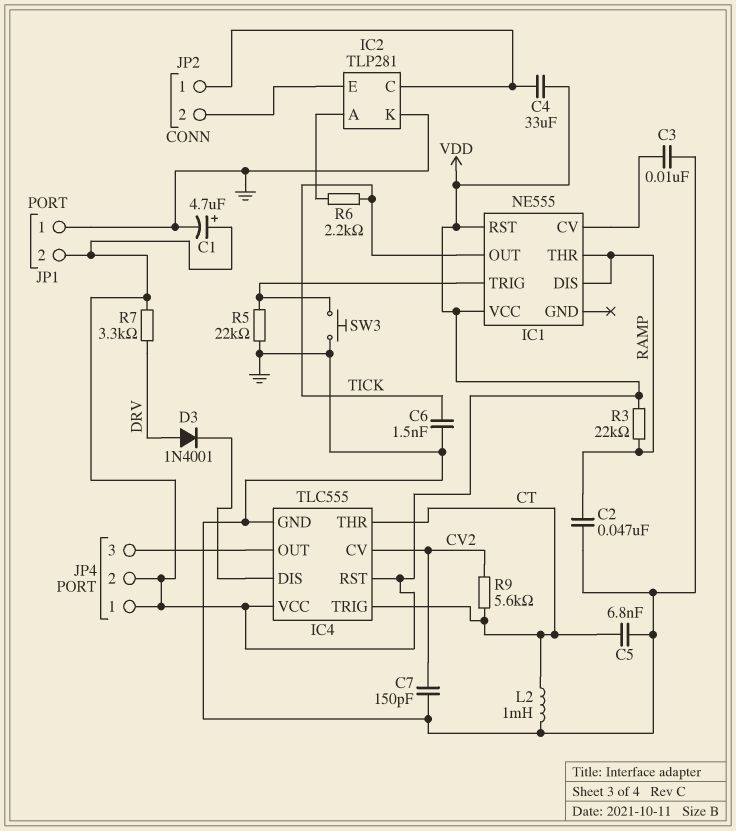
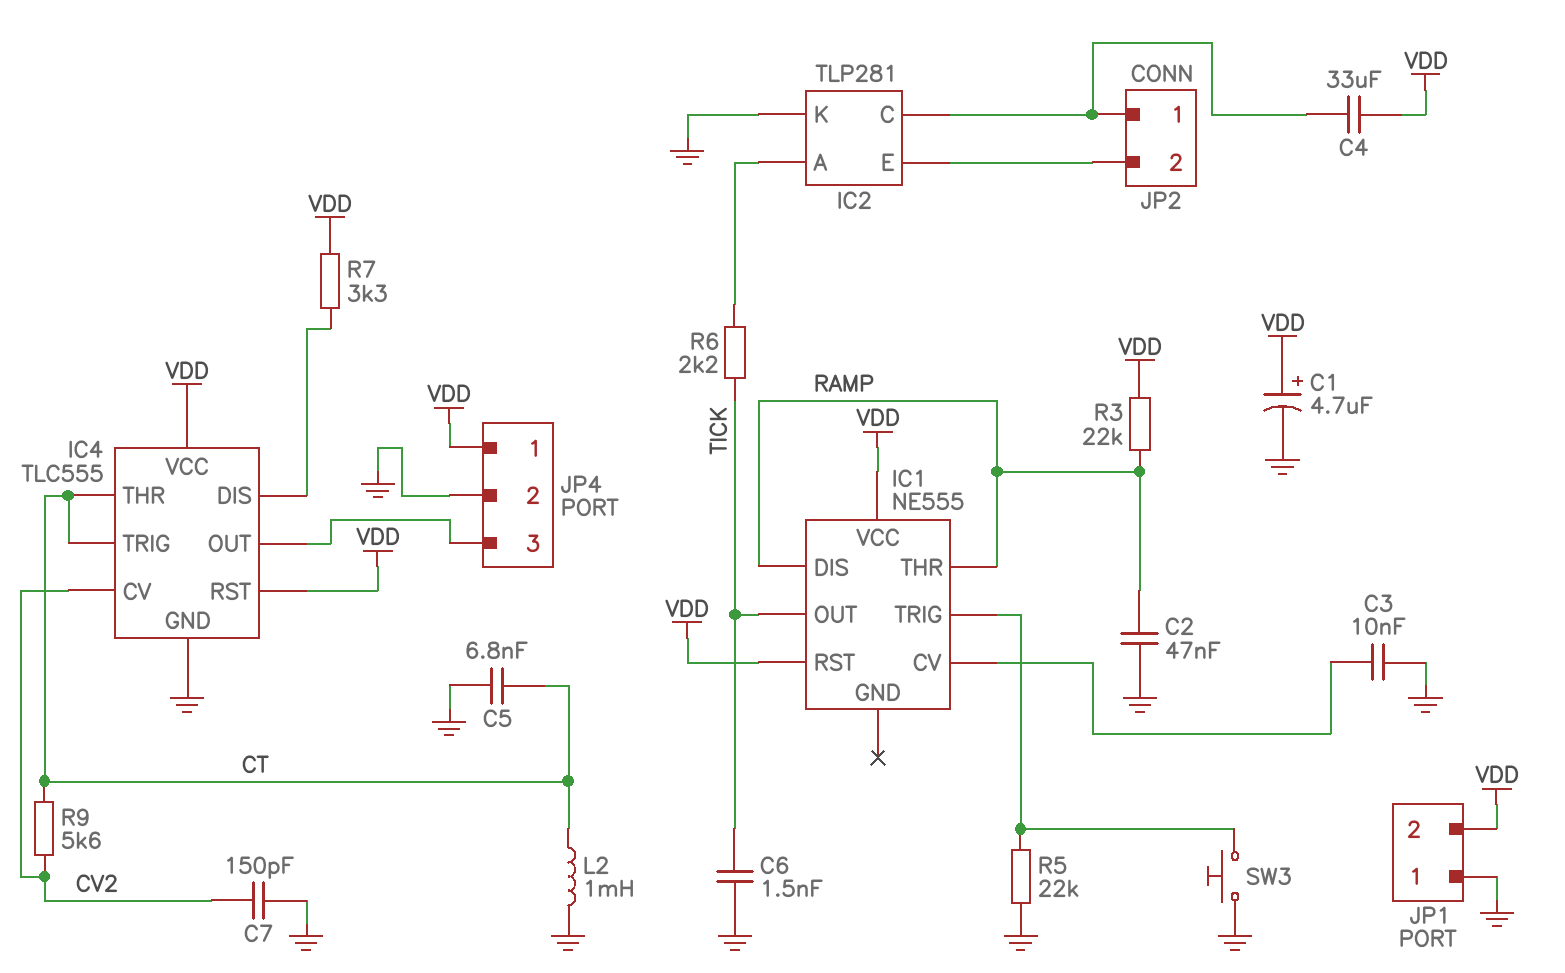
D3: diode 1N4001 (A DRV, K IC4/DIS) -> none
JP4 pin 2: VDD -> GND
R7: 3.3k (DRV, VDD) -> 3.3k (IC4/DIS, VDD)

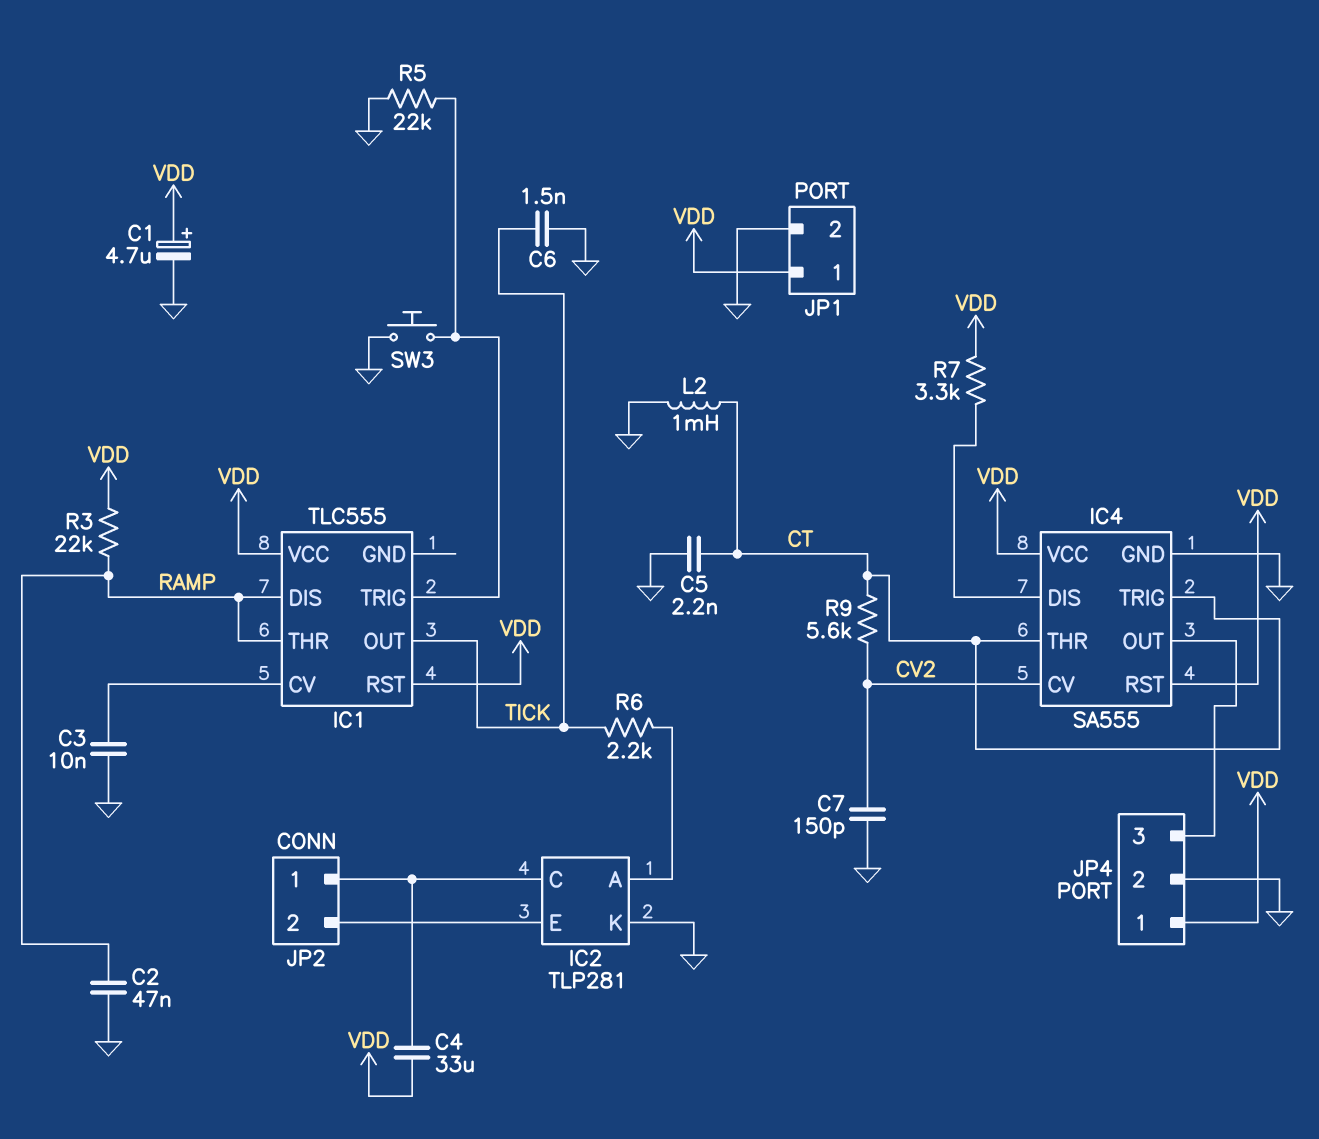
C5: 6.8nF (CT, GND) -> 2.2nF (CT, GND)
IC1: NE555 -> TLC555
IC4: TLC555 -> SA555
JP1 pin 1: GND -> VDD
JP1 pin 2: VDD -> GND

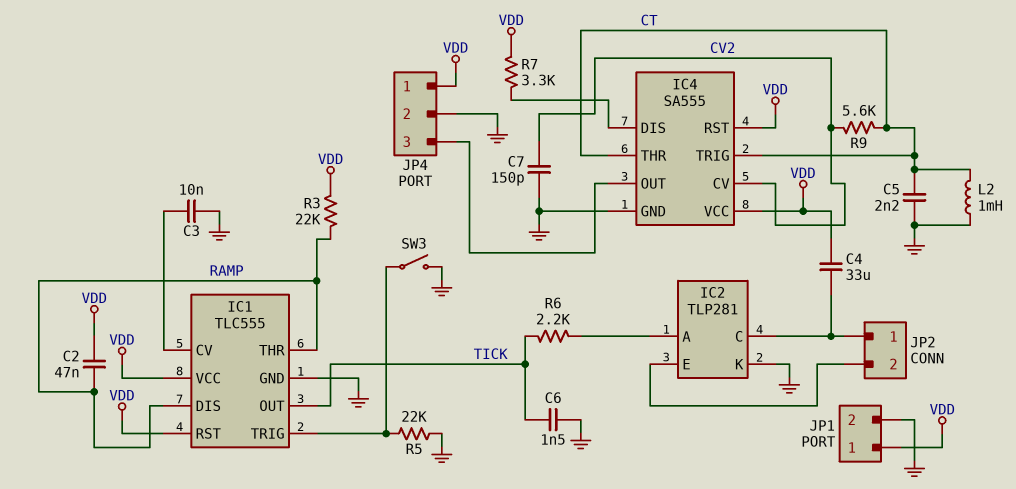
C1: 4.7uF (plus VDD, minus GND) -> none
C2: 47nF (GND, RAMP) -> 47nF (RAMP, VDD)
IC1 pin GND: none -> GND
SW3: button (GND, IC1/TRIG) -> switch (GND, IC1/TRIG)

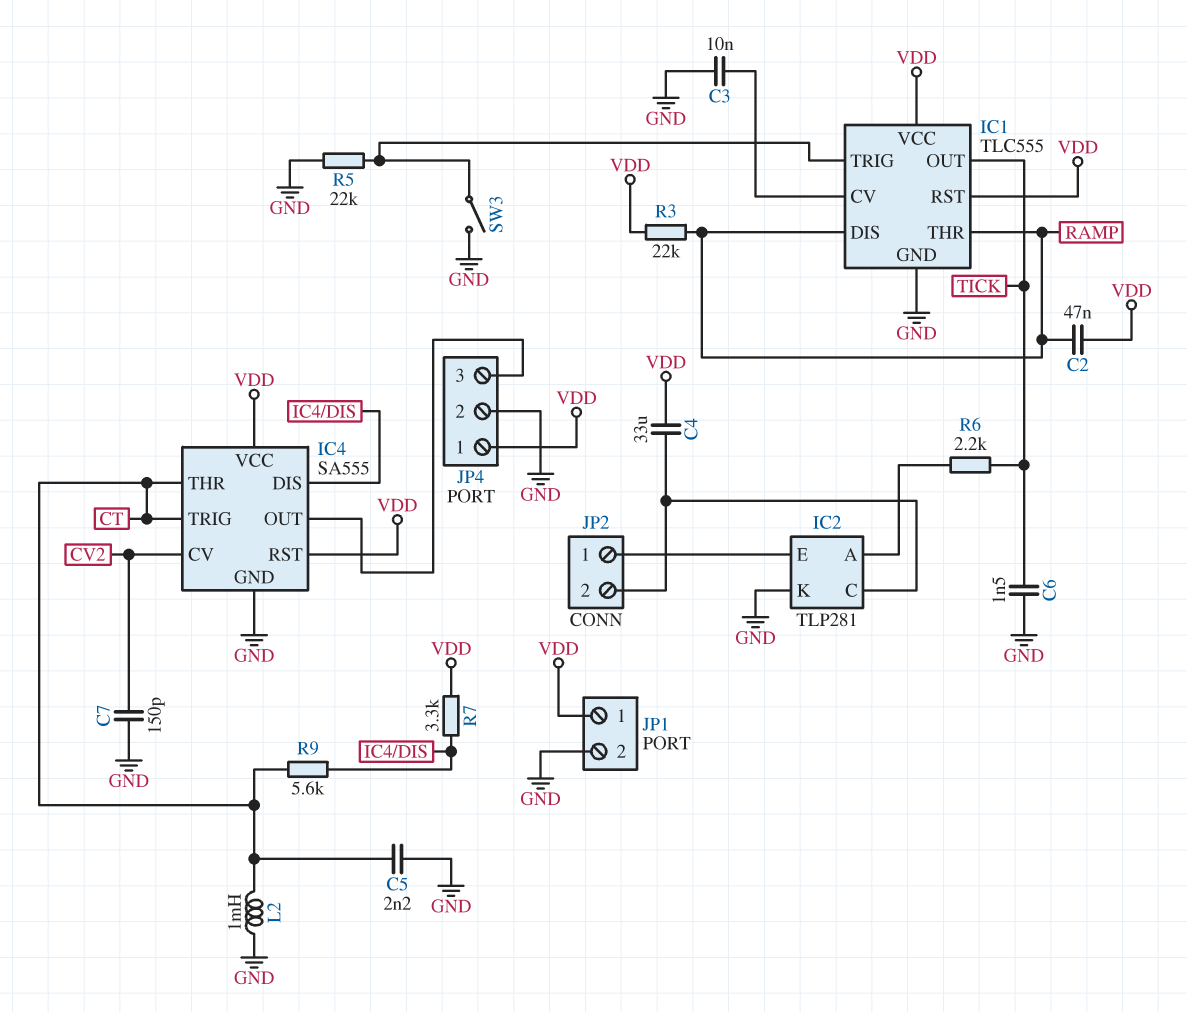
JP2 pin 1: IC2/C -> IC2/E
JP2 pin 2: IC2/E -> IC2/C
R9: 5.6k (CT, CV2) -> 5.6k (CT, IC4/DIS)

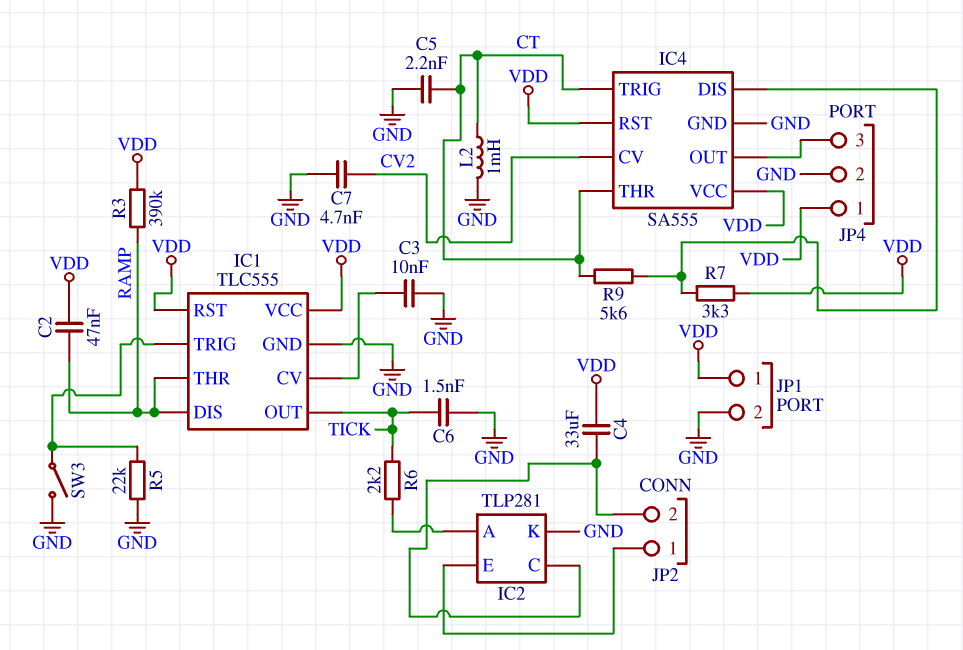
C7: 150pF (CV2, GND) -> 4.7nF (CV2, GND)
R3: 22k (RAMP, VDD) -> 390k (RAMP, VDD)

